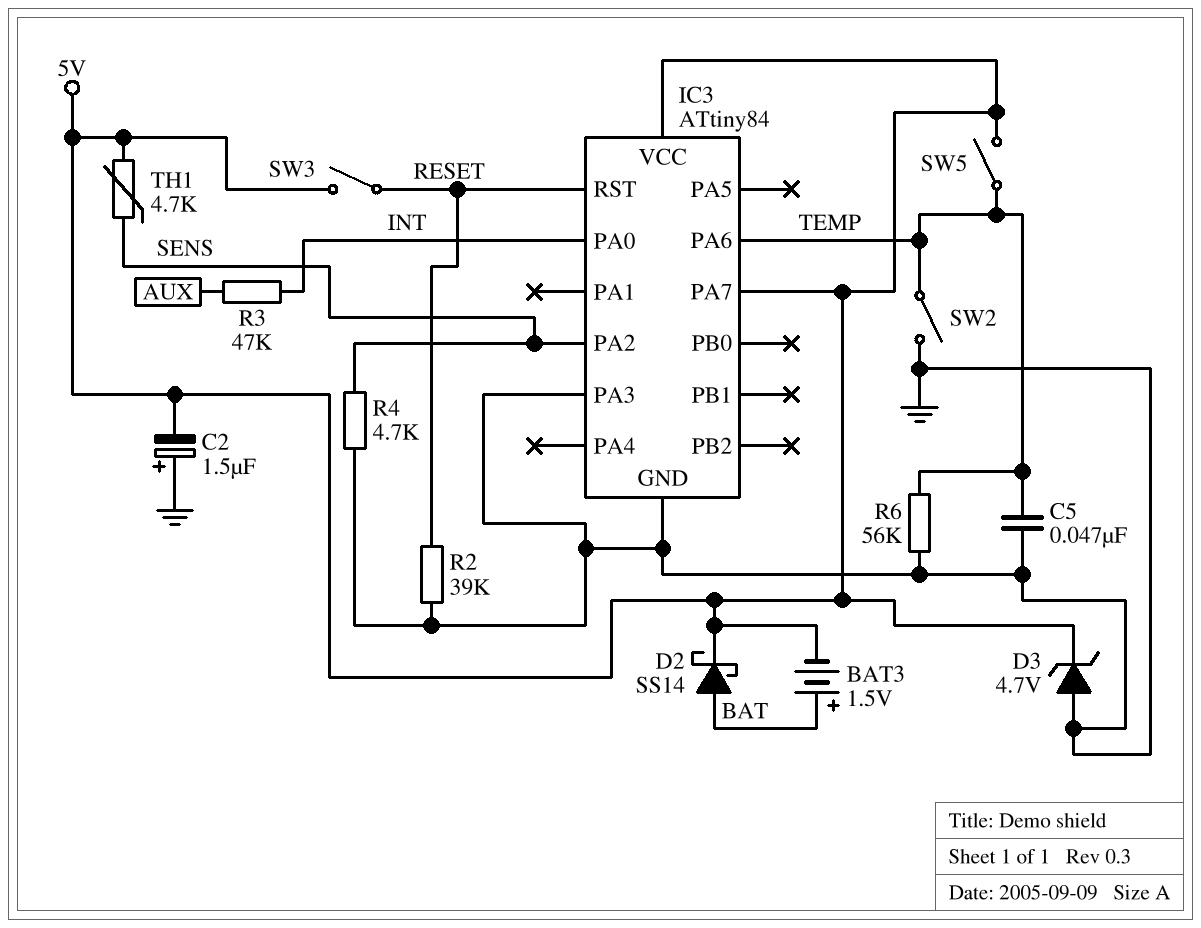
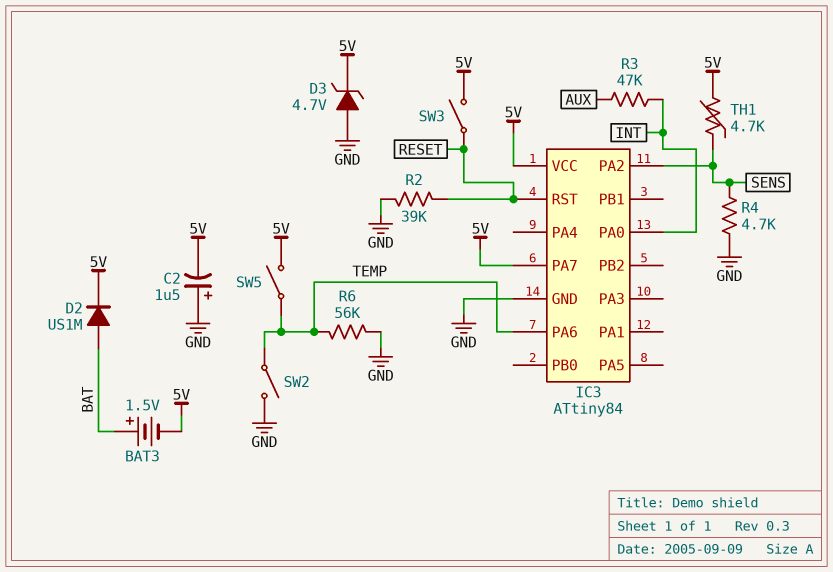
C5: 47nF (GND, TEMP) -> none
D2: schottky SS14 (A BAT, K 5V) -> diode US1M (A BAT, K 5V)
IC3 pin PA3: GND -> none

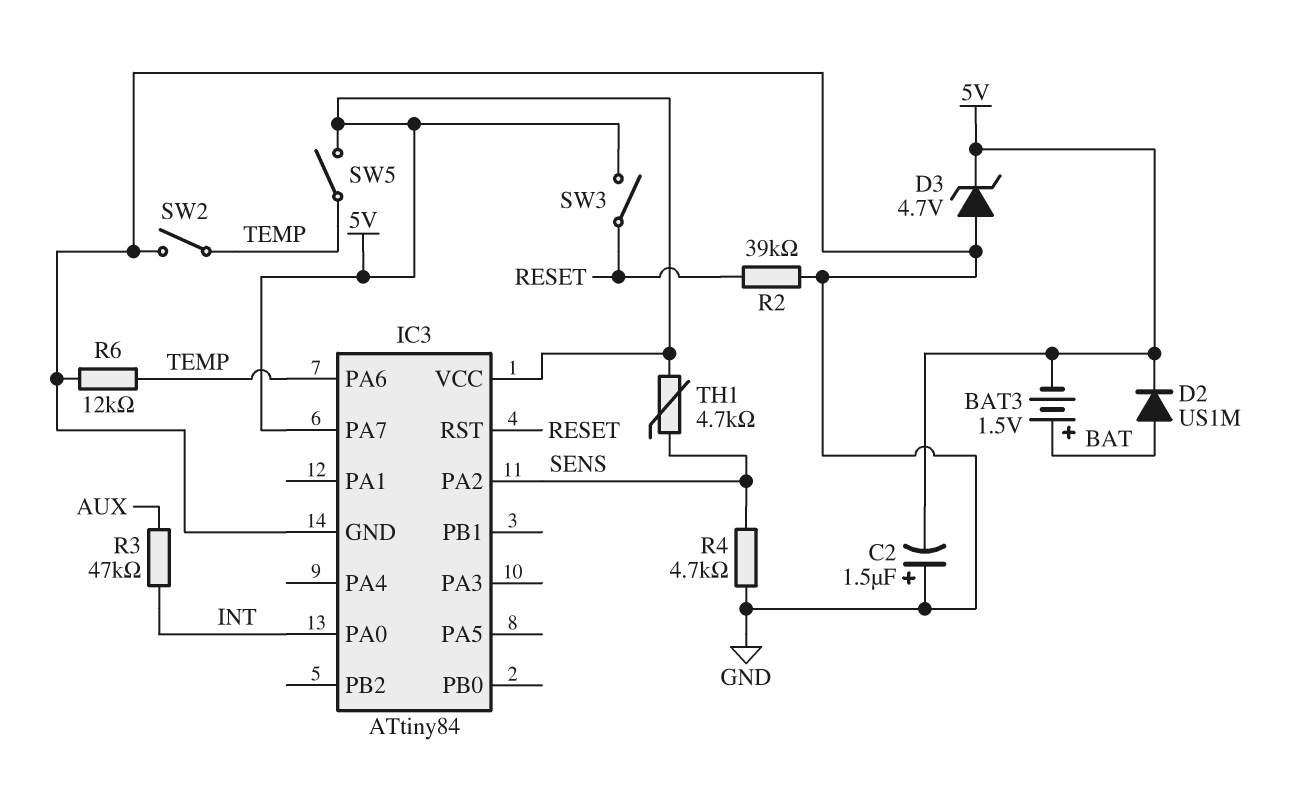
R6: 56k (GND, TEMP) -> 12k (GND, TEMP)

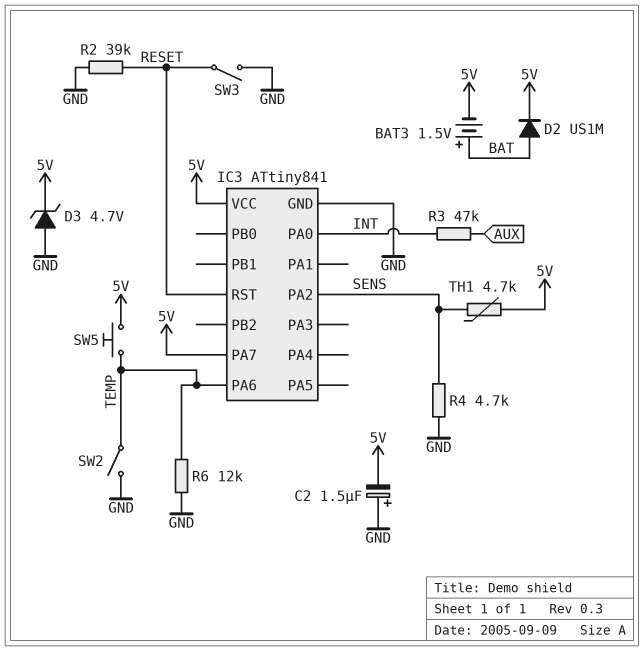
IC3: ATtiny84 -> ATtiny841
SW3: switch (5V, RESET) -> switch (GND, RESET)
SW5: switch (5V, TEMP) -> button (5V, TEMP)

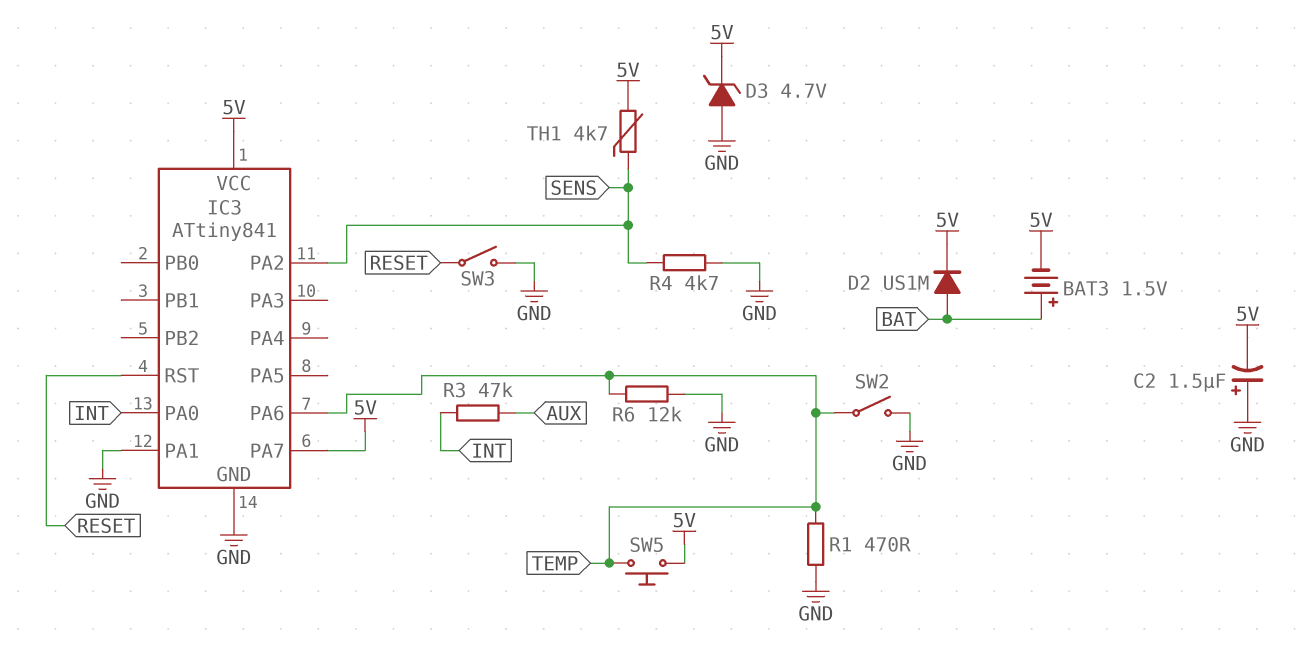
IC3 pin PA1: none -> GND
R1: none -> 470 (GND, TEMP)
R2: 39k (GND, RESET) -> none

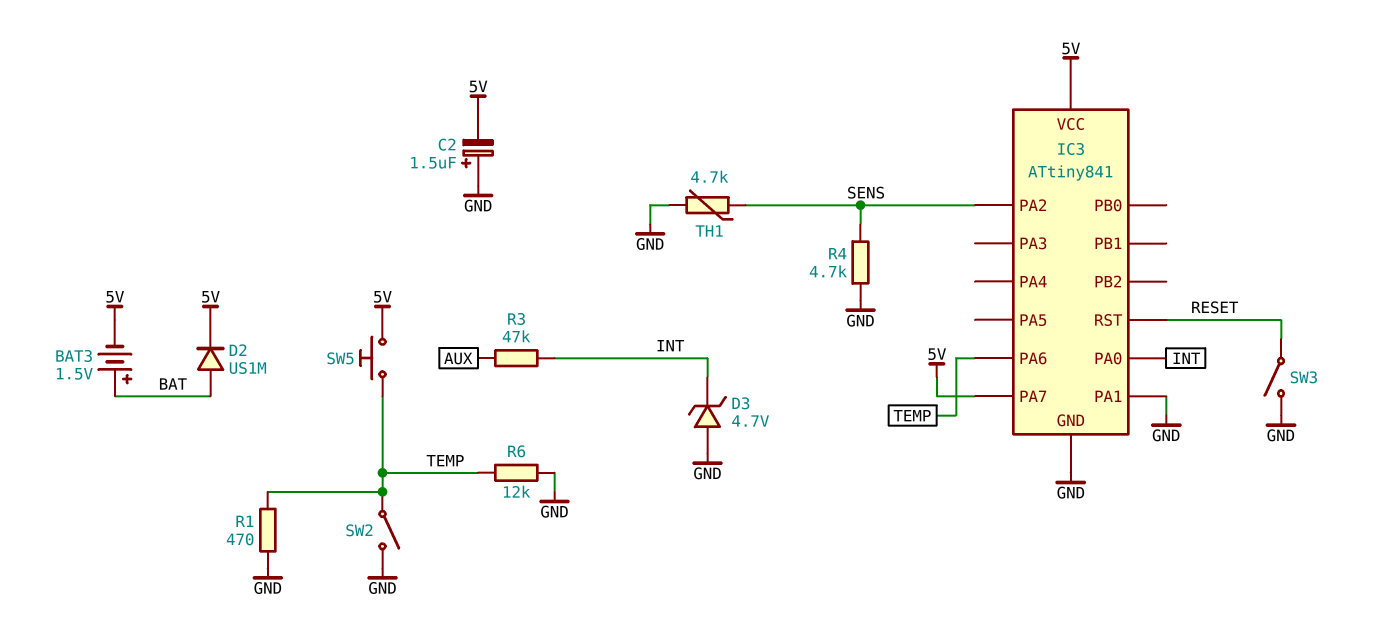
D3: zener 4.7V (A GND, K 5V) -> zener 4.7V (A GND, K INT)
TH1: 4.7k (5V, SENS) -> 4.7k (GND, SENS)

